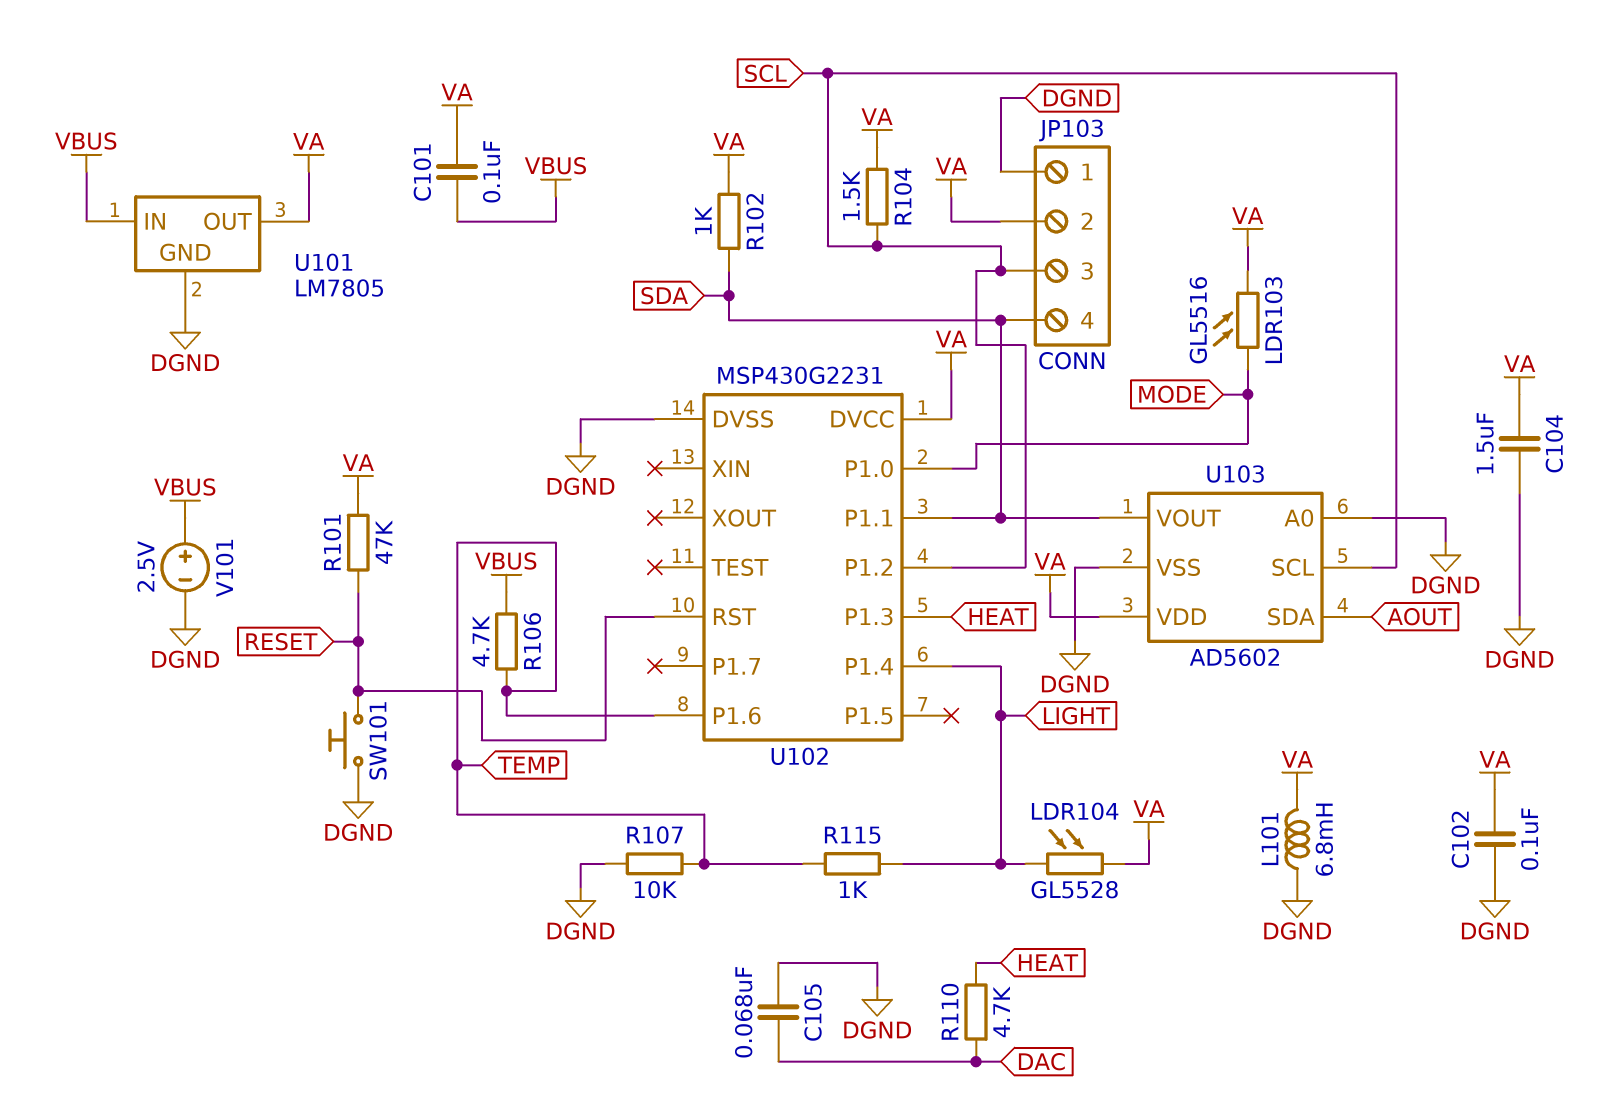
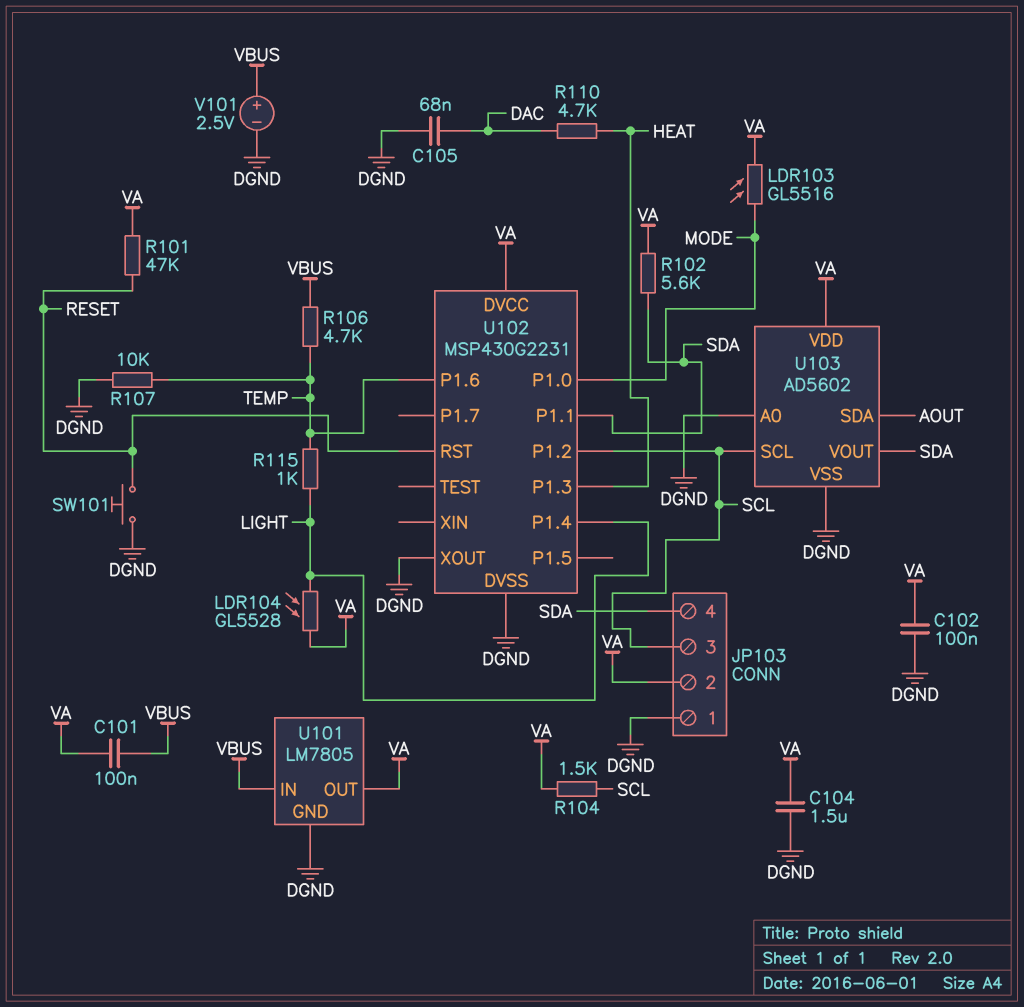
L101: 6.8mH (DGND, VA) -> none
R102: 1k (SDA, VA) -> 5.6k (SDA, VA)
U102 pin XOUT: none -> DGND

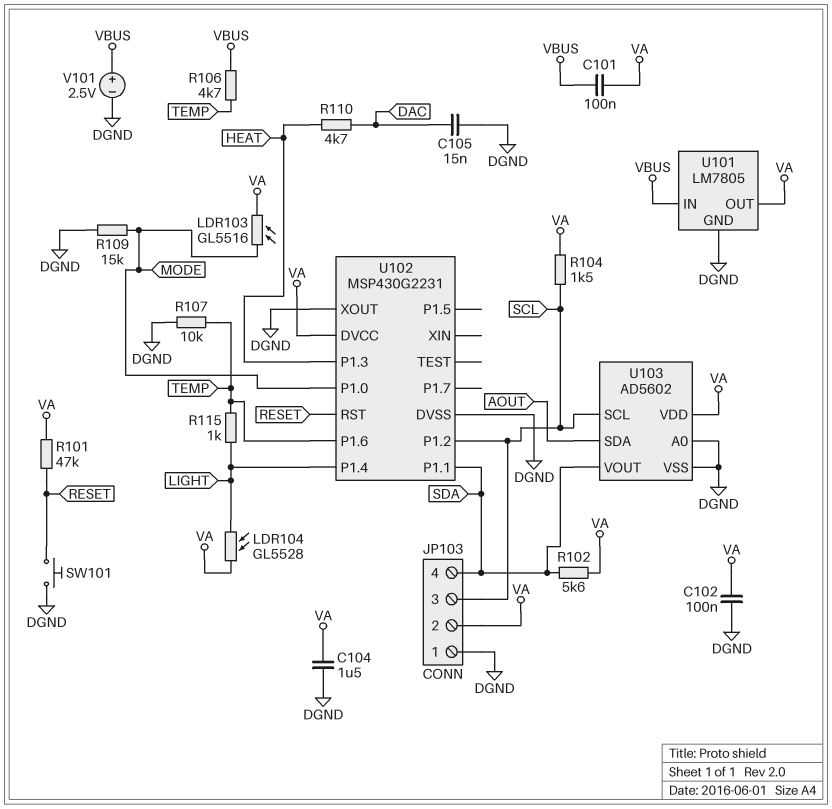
C105: 68nF (DAC, DGND) -> 15nF (DAC, DGND)
R109: none -> 15k (DGND, MODE)

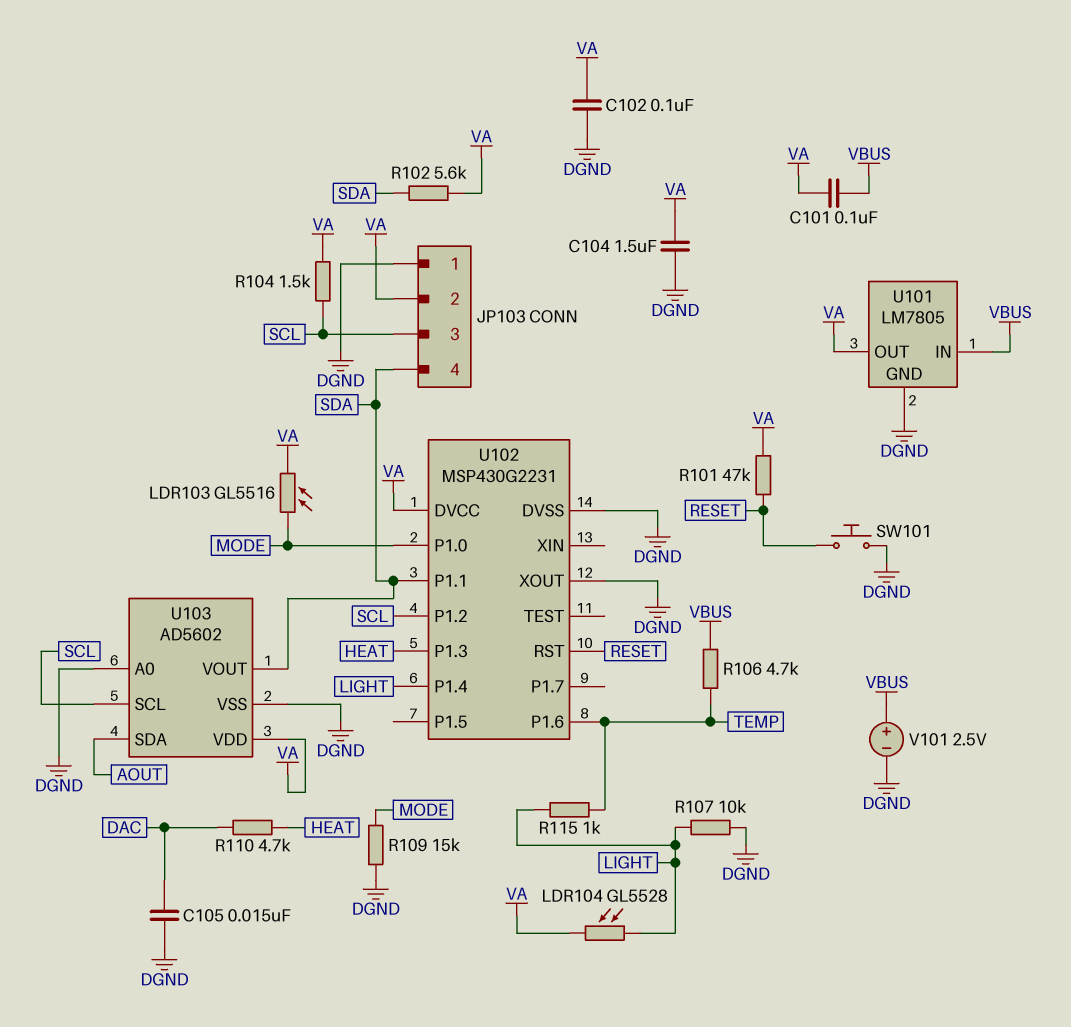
R107: 10k (DGND, TEMP) -> 10k (DGND, LIGHT)

